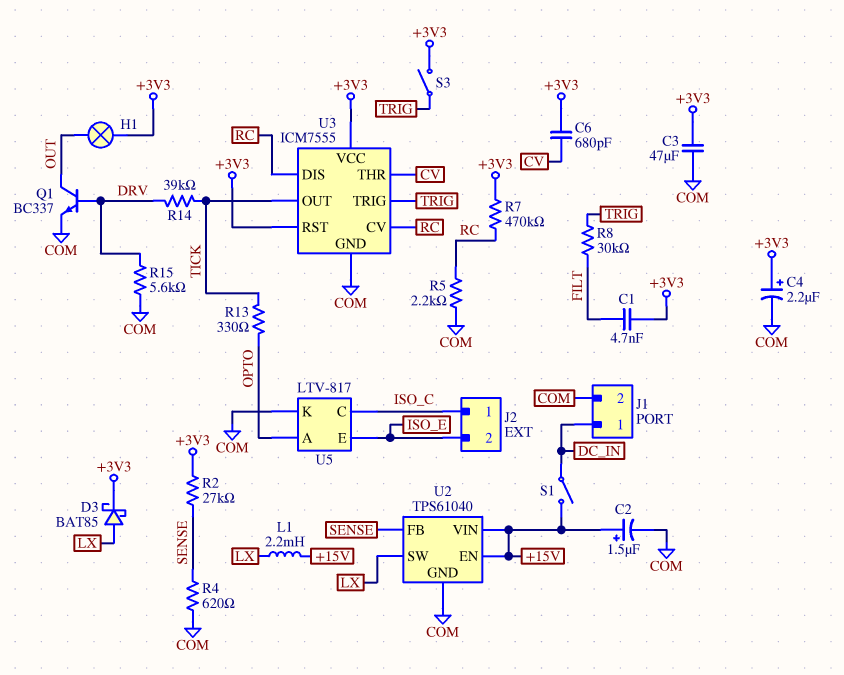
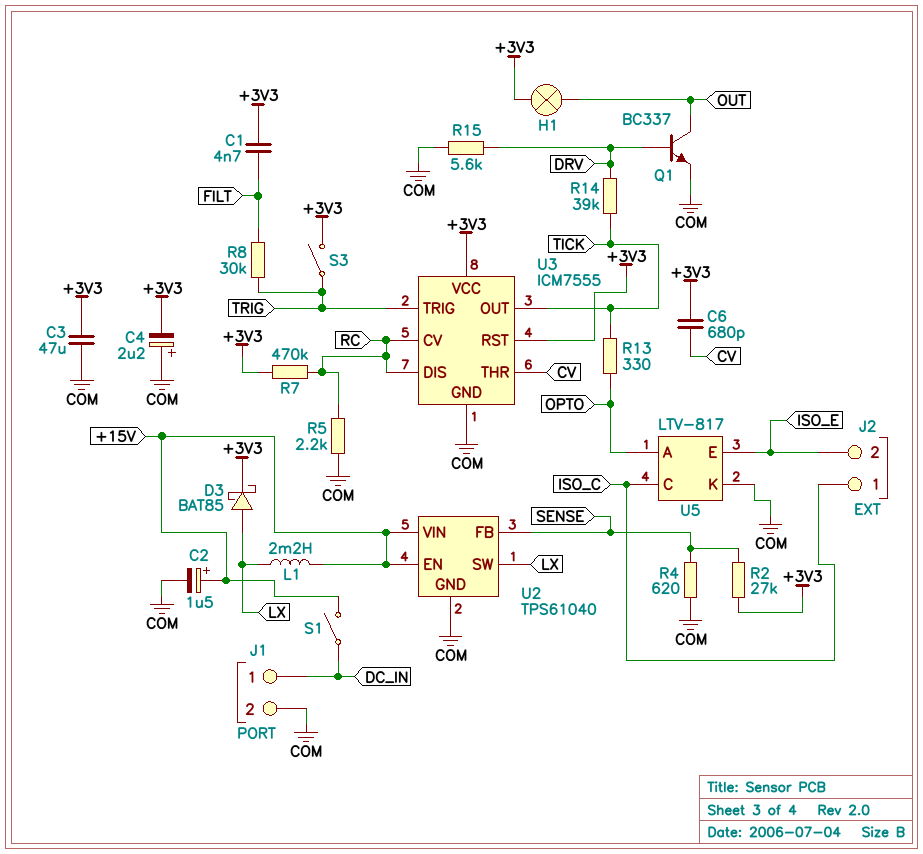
C4: 2.2uF (plus +3V3, minus COM) -> 2.2uF (plus COM, minus +3V3)

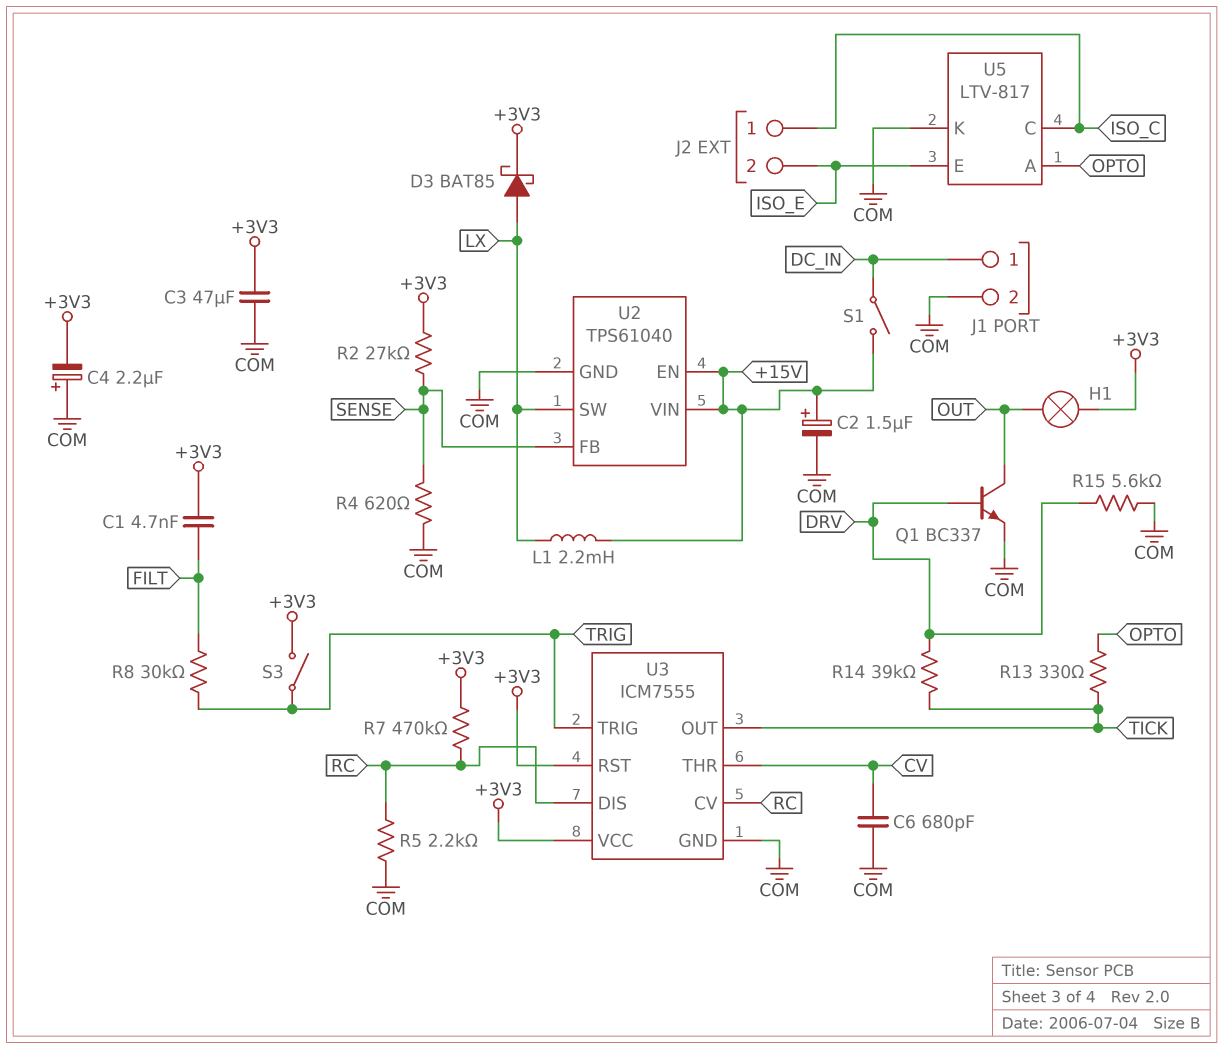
C6: 680pF (+3V3, CV) -> 680pF (COM, CV)

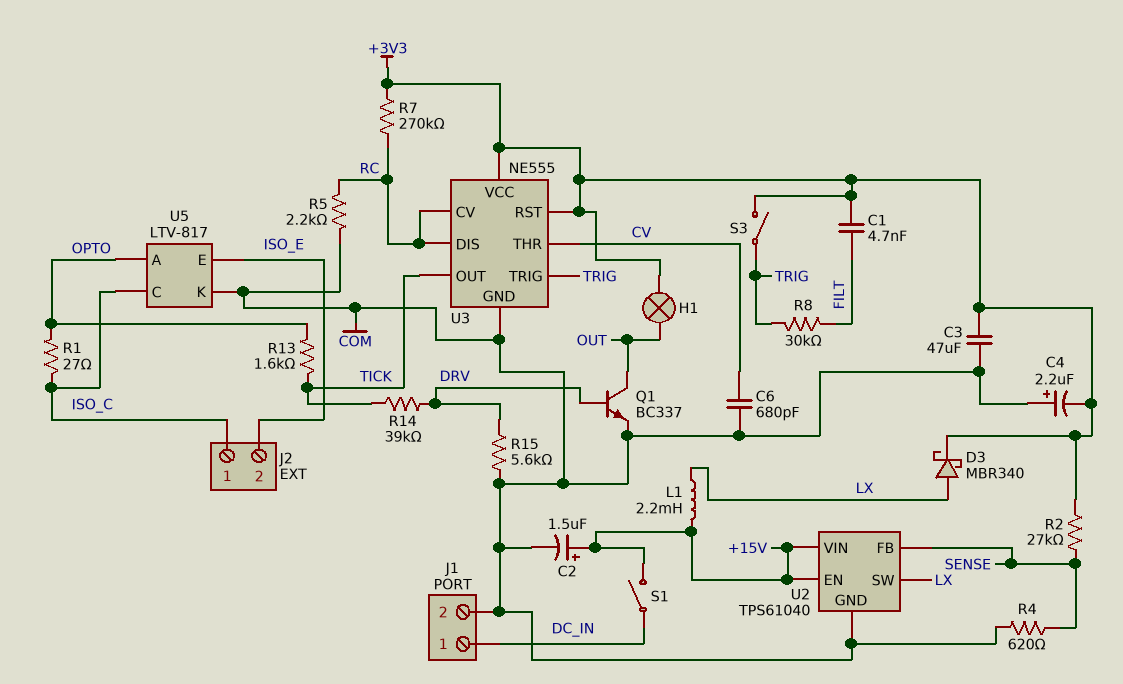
D3: schottky BAT85 (A LX, K +3V3) -> schottky MBR340 (A LX, K +3V3)
R1: none -> 27 (ISO_C, OPTO)
R7: 470k (+3V3, RC) -> 270k (+3V3, RC)
R13: 330 (OPTO, TICK) -> 1.6k (OPTO, TICK)
U3: ICM7555 -> NE555

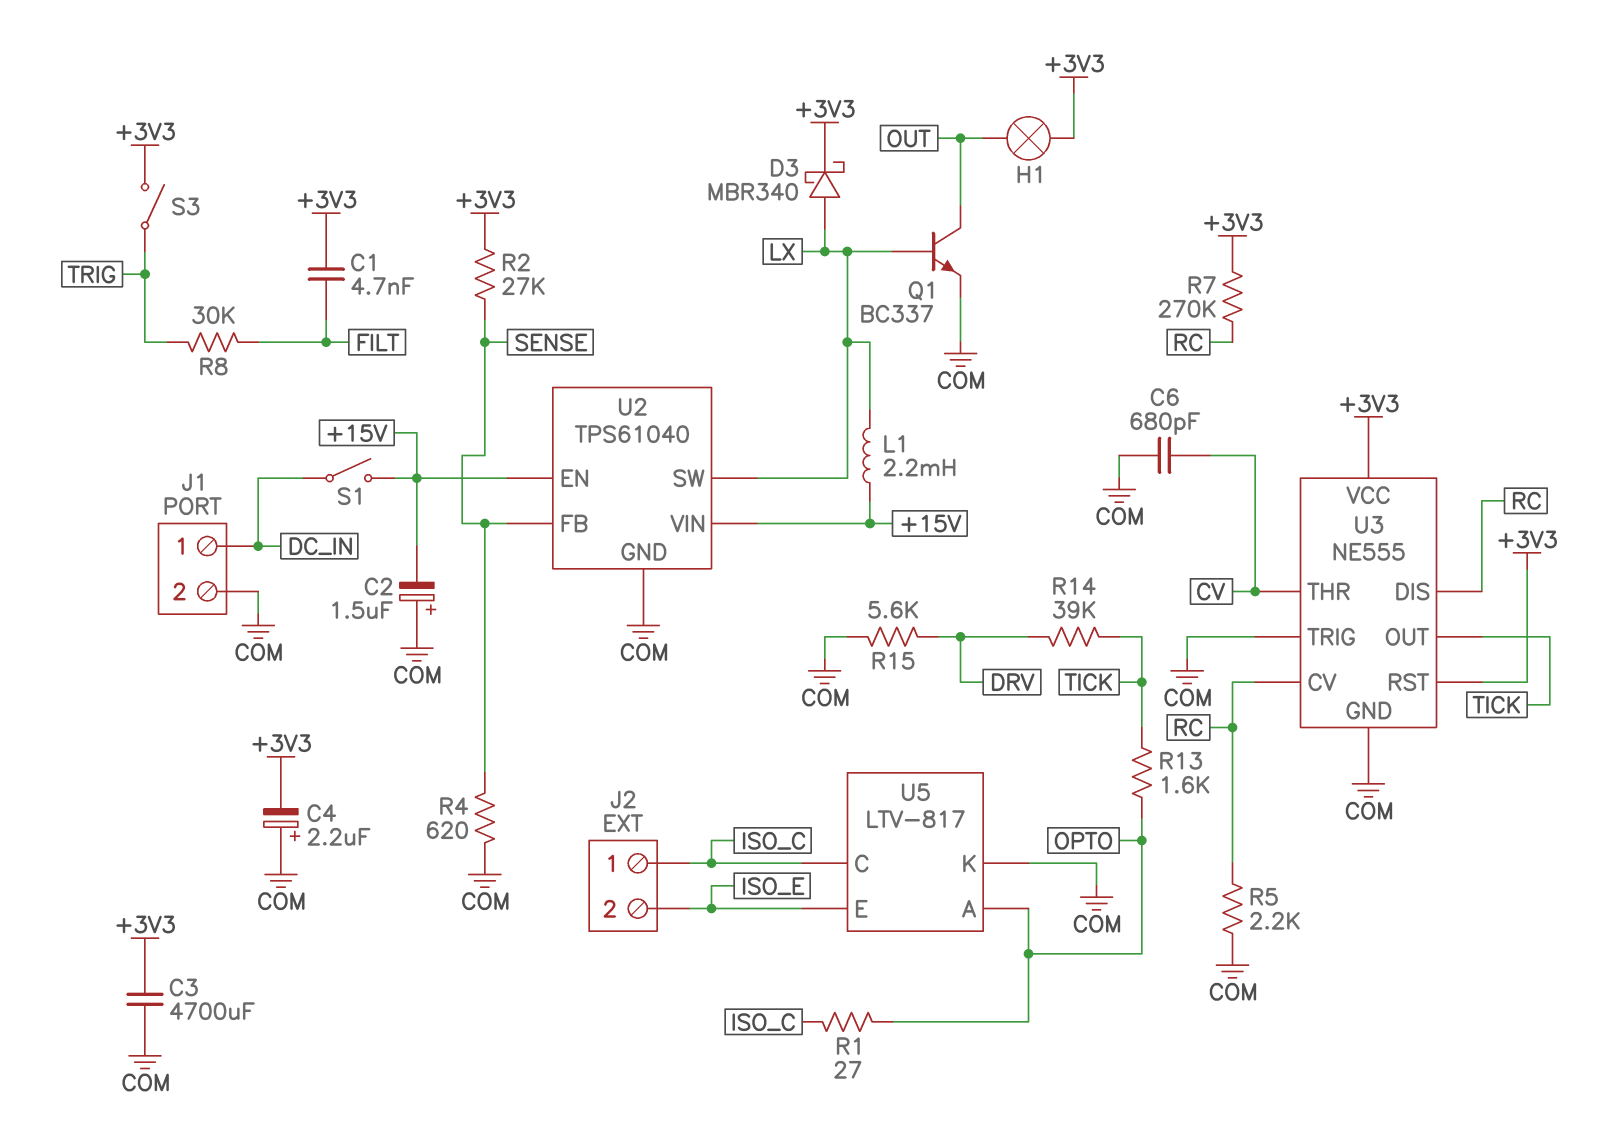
C2: 1.5uF (plus +15V, minus COM) -> 1.5uF (plus COM, minus +15V)
C3: 47uF (+3V3, COM) -> 4700uF (+3V3, COM)
Q1: NPN BC337 (B DRV, C OUT, E COM) -> NPN BC337 (B LX, C OUT, E COM)
U3 pin TRIG: TRIG -> COM

